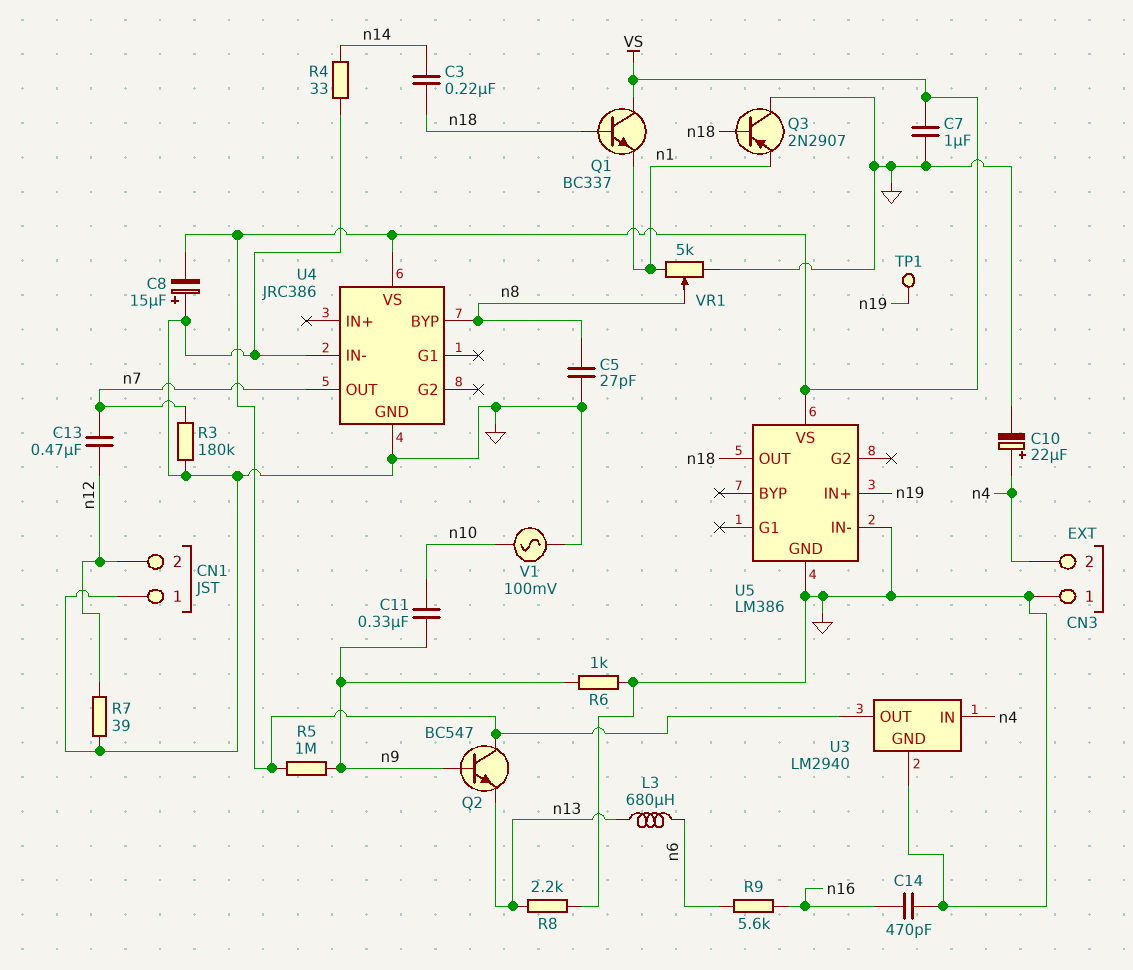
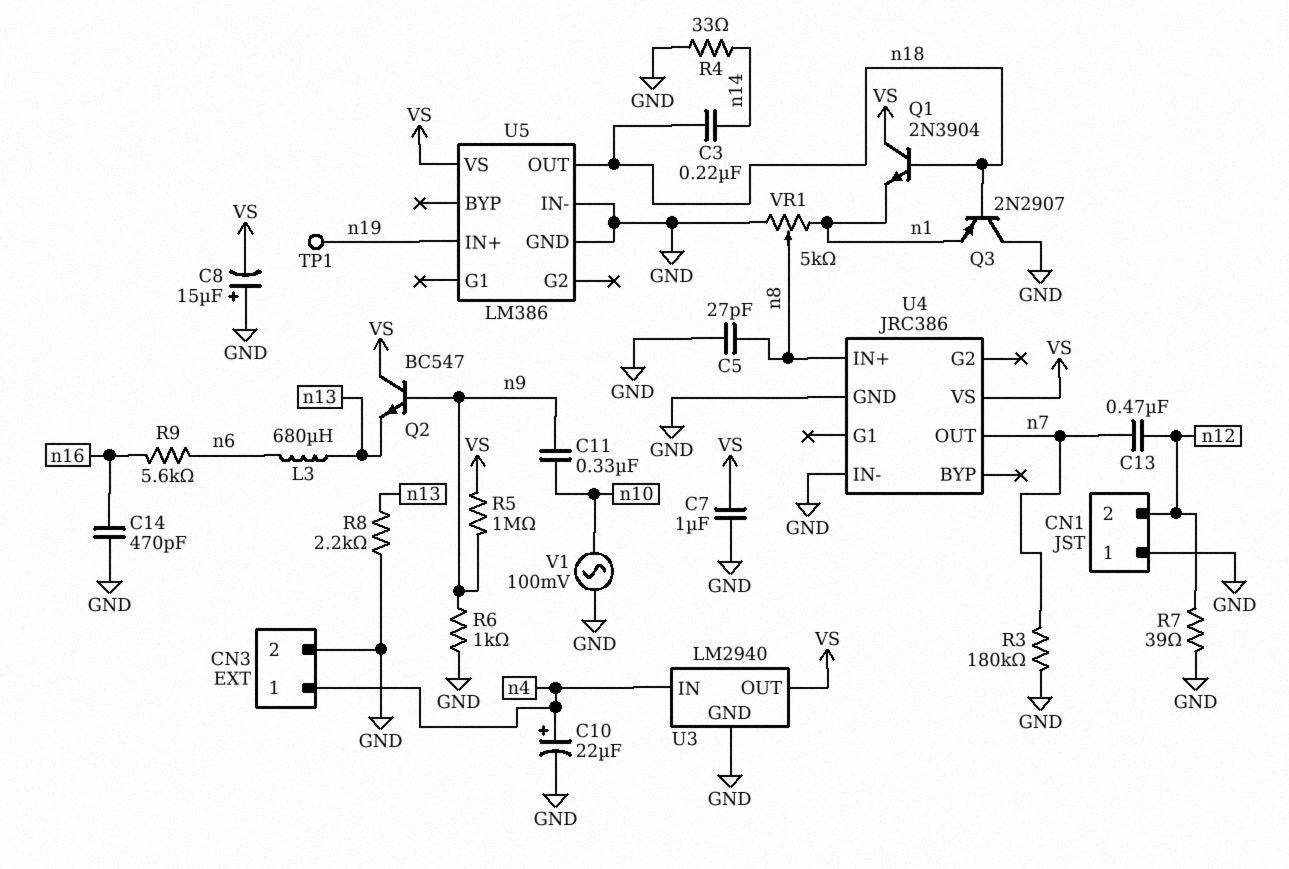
CN3 pin 1: GND -> n4
CN3 pin 2: n4 -> GND
Q1: NPN BC337 (B n18, C VS, E n1) -> NPN 2N3904 (B n18, C VS, E n1)
U4 pin BYP: n8 -> none
U4 pin IN+: none -> n8

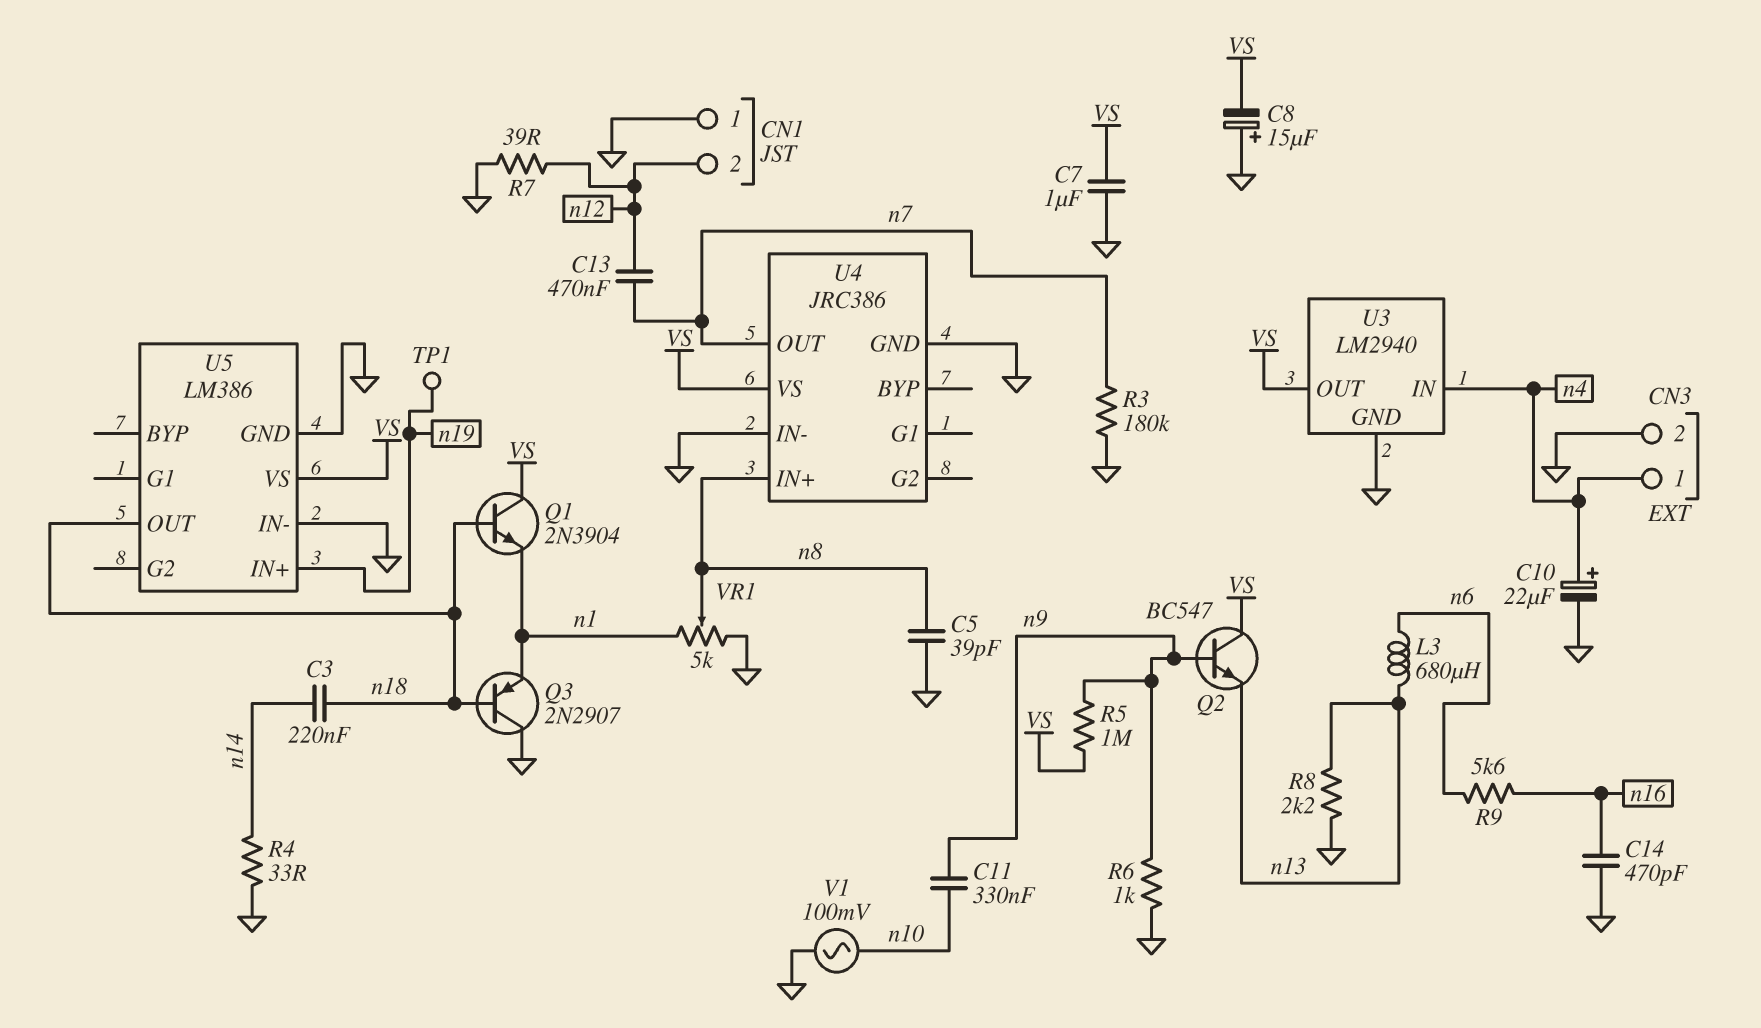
C5: 27pF (GND, n8) -> 39pF (GND, n8)

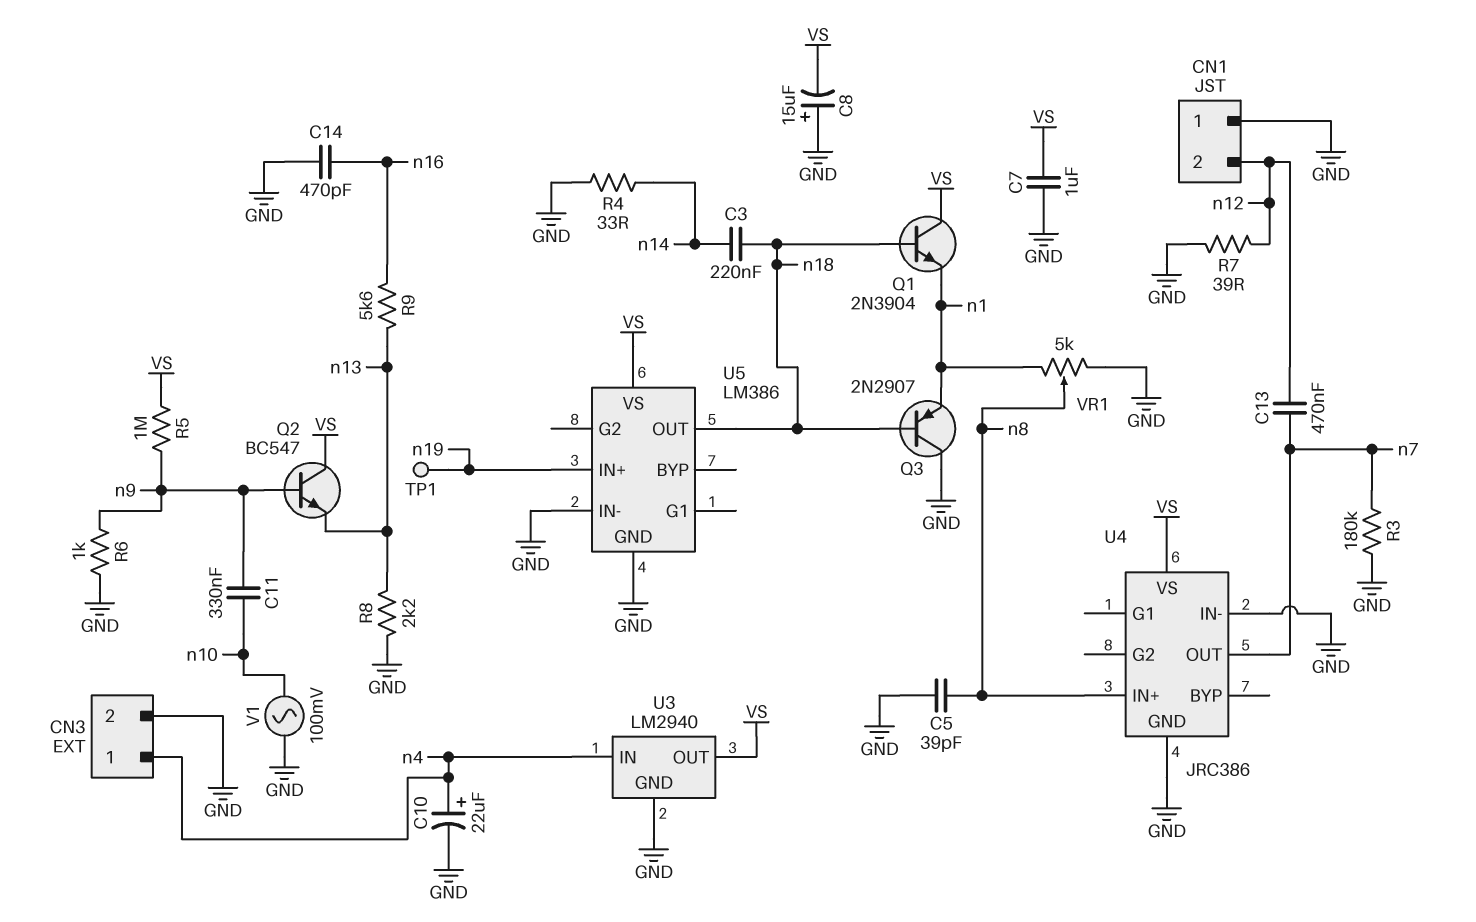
L3: 680uH (n6, n13) -> none
R9: 5.6k (n6, n16) -> 5.6k (n13, n16)

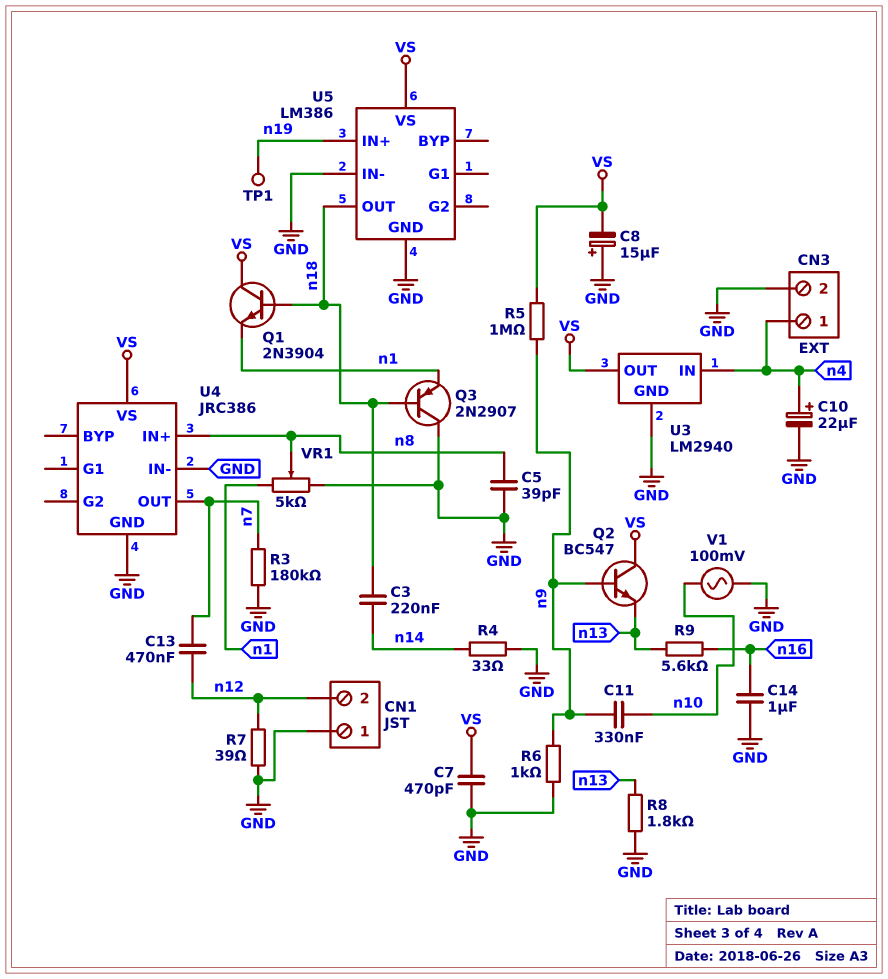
C7: 1uF (GND, VS) -> 470pF (GND, VS)
C14: 470pF (GND, n16) -> 1uF (GND, n16)
R8: 2.2k (GND, n13) -> 1.8k (GND, n13)

